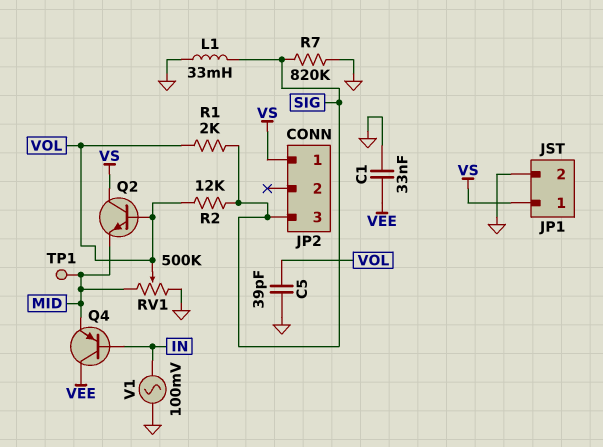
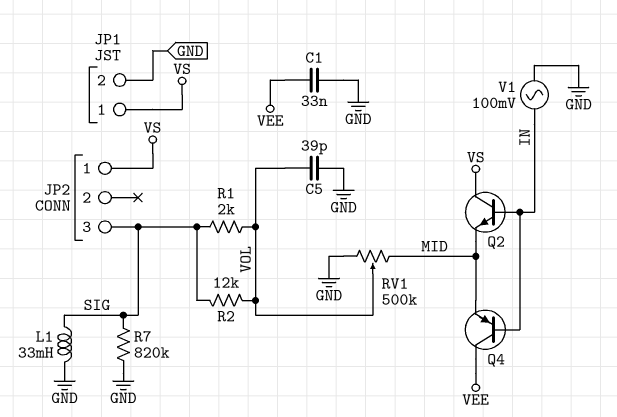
Q2: NPN (B VOL, C VS, E MID) -> NPN (B IN, C VS, E MID)
TP1: test point (MID) -> none

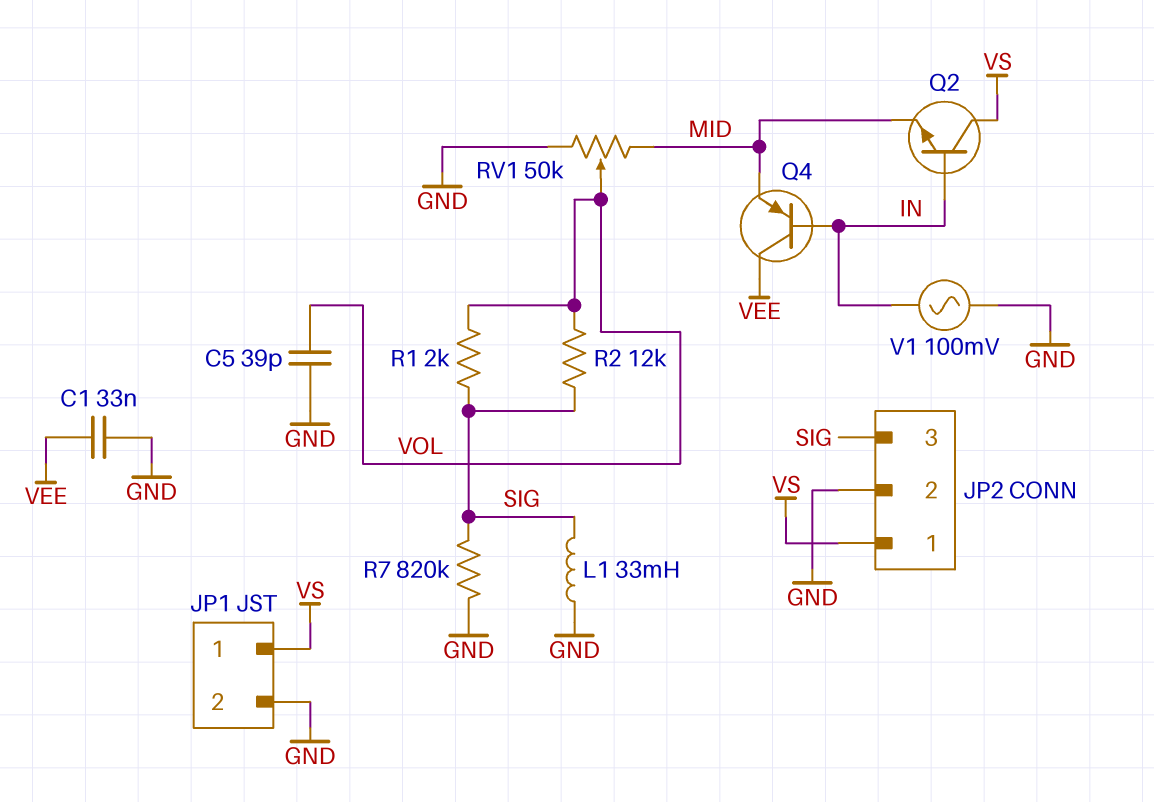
JP2 pin 2: none -> GND
RV1: 500k (GND, MID, wiper VOL) -> 50k (GND, MID, wiper VOL)

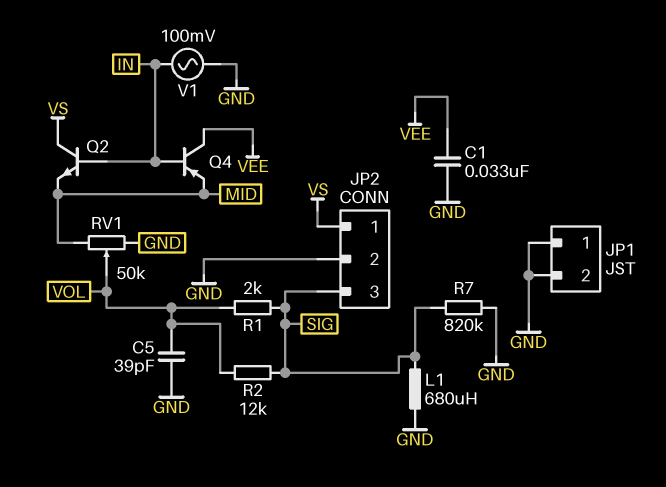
JP1 pin 1: VS -> GND
L1: 33mH (GND, SIG) -> 680uH (GND, SIG)

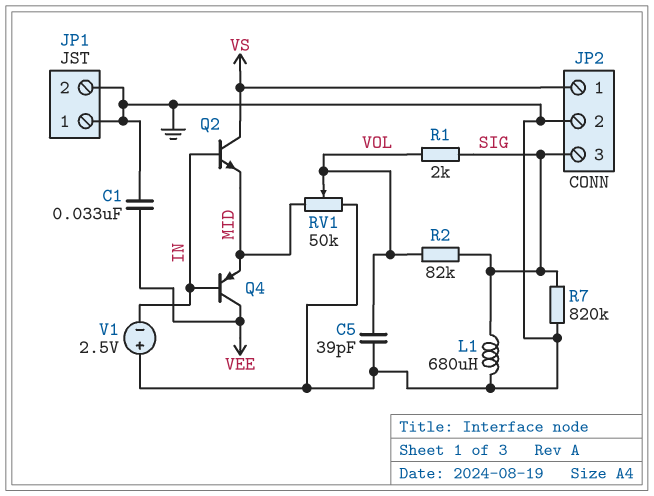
R2: 12k (SIG, VOL) -> 82k (SIG, VOL)
V1: AC 100mV (GND, IN) -> 2.5V (plus GND, minus IN)

